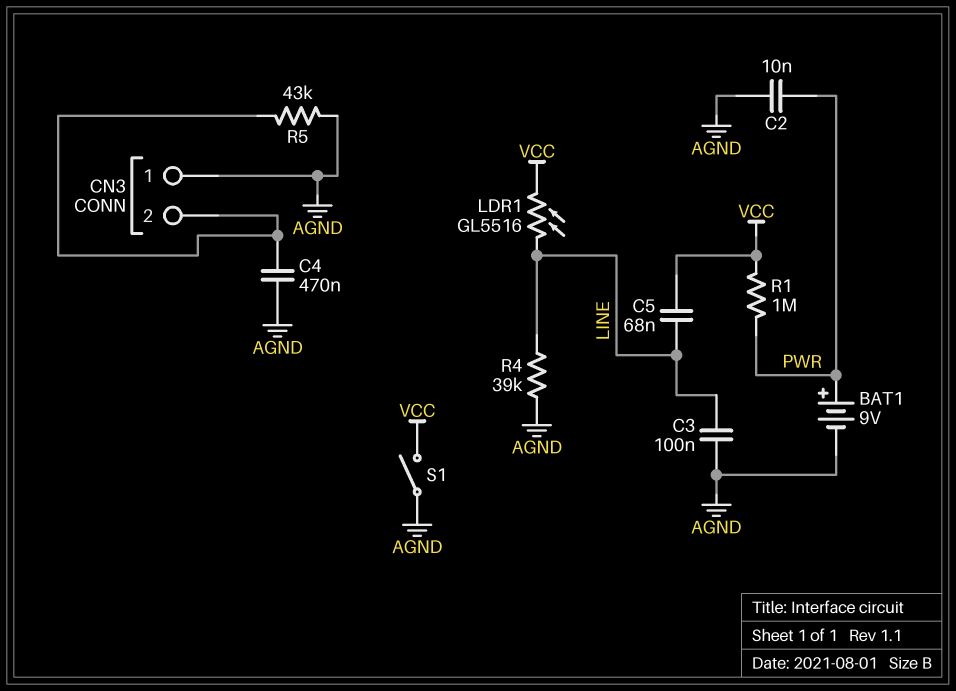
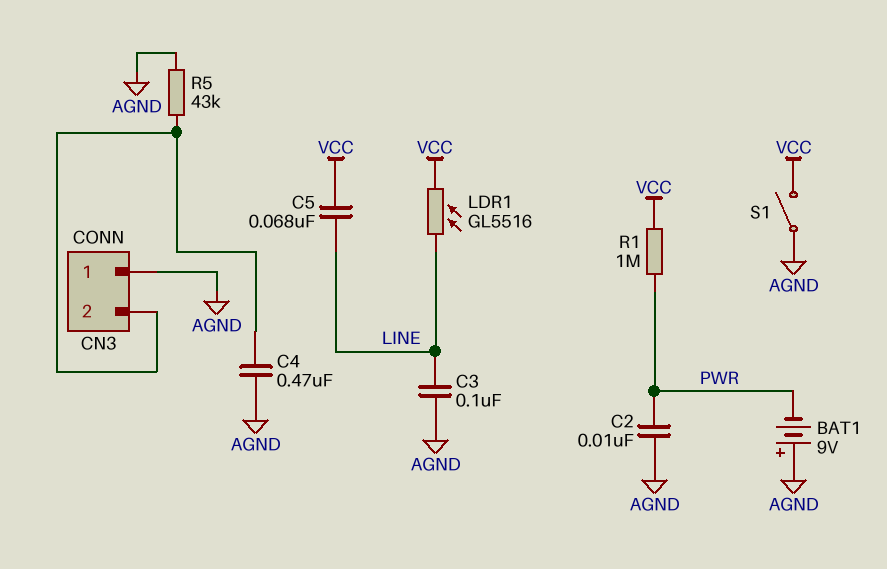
BAT1: 9V (plus PWR, minus AGND) -> 9V (plus AGND, minus PWR)
R4: 39k (AGND, LINE) -> none

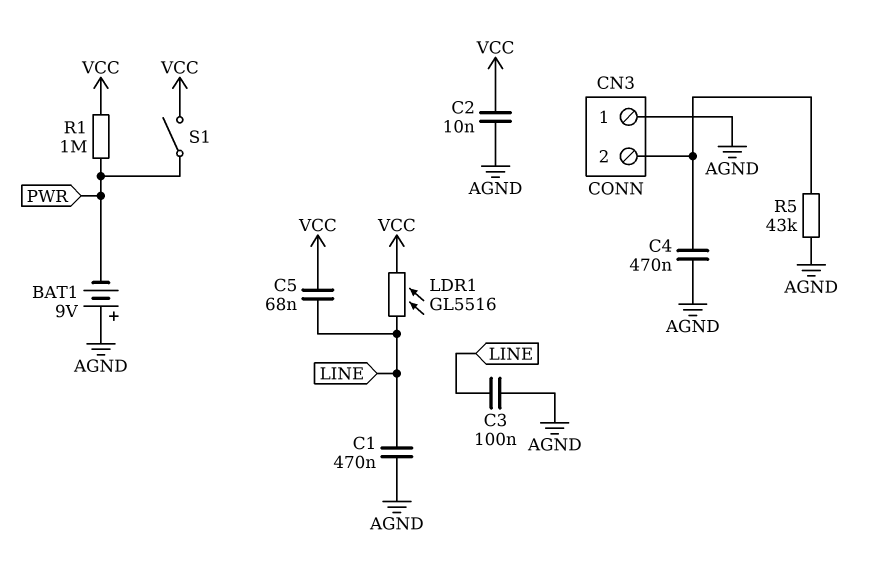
C1: none -> 470nF (AGND, LINE)
C2: 10nF (AGND, PWR) -> 10nF (AGND, VCC)
S1: switch (AGND, VCC) -> switch (PWR, VCC)

